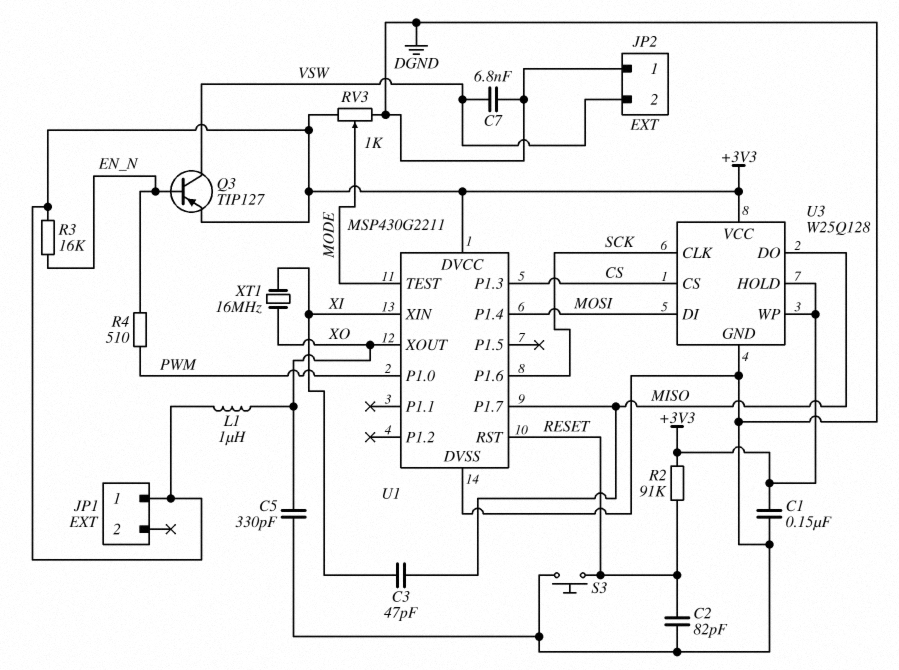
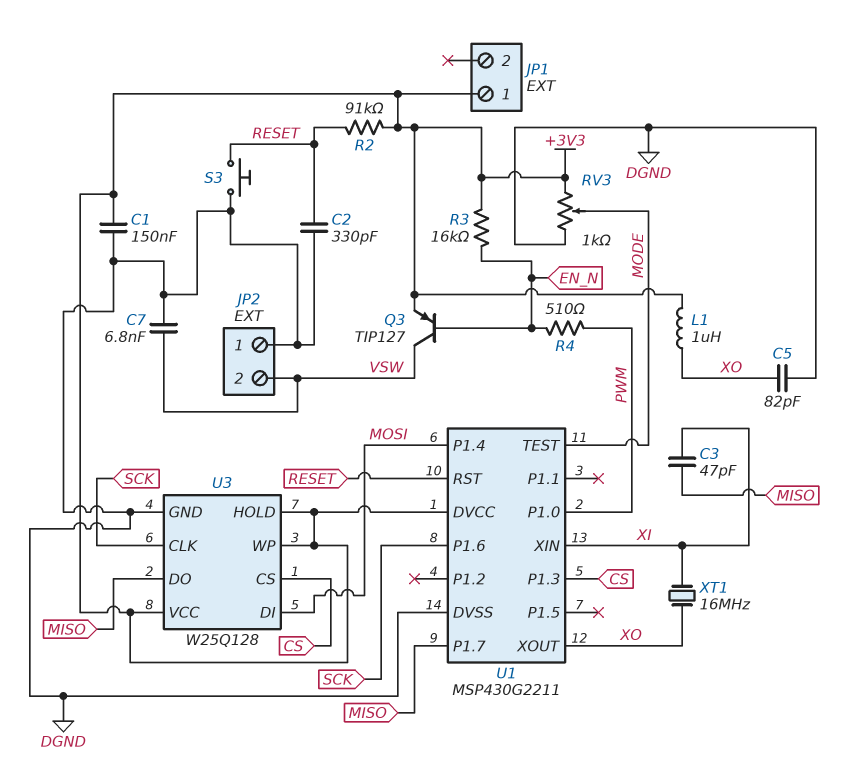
C2: 82pF (DGND, RESET) -> 330pF (DGND, RESET)
C5: 330pF (DGND, XO) -> 82pF (DGND, XO)

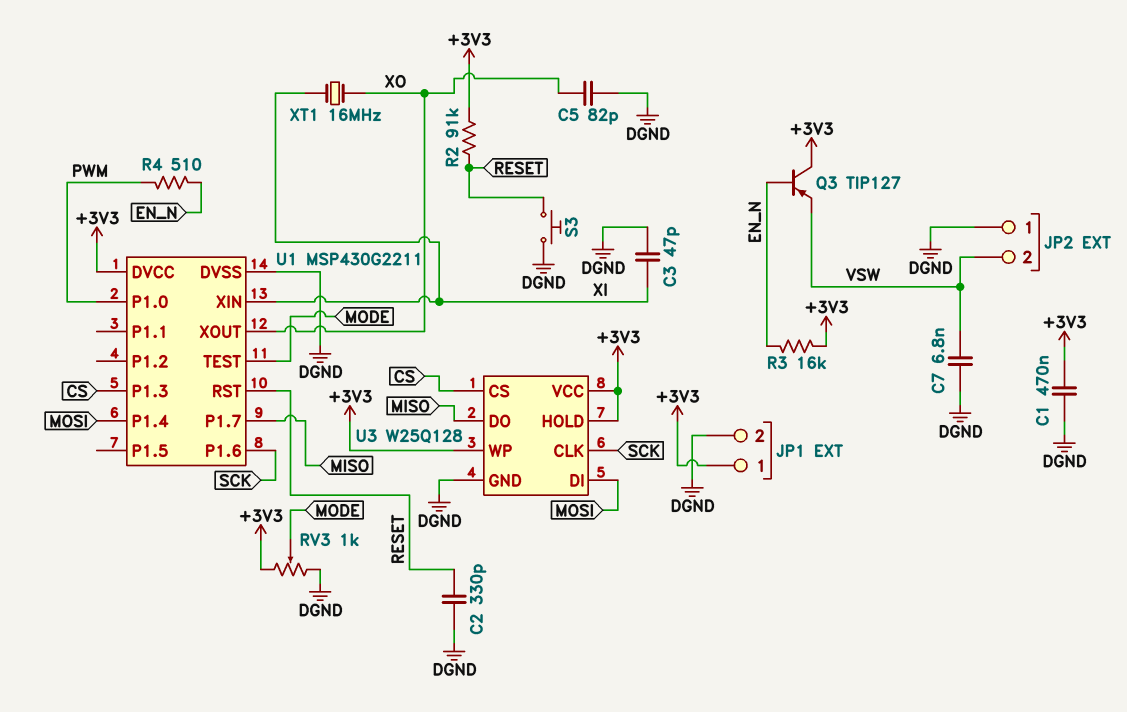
C1: 150nF (+3V3, DGND) -> 470nF (+3V3, DGND)
C3: 47pF (MISO, XI) -> 47pF (DGND, XI)
JP1 pin 2: none -> DGND
L1: 1uH (+3V3, XO) -> none
Q3: PNP TIP127 (B EN_N, C VSW, E +3V3) -> PNP TIP127 (B EN_N, C +3V3, E VSW)

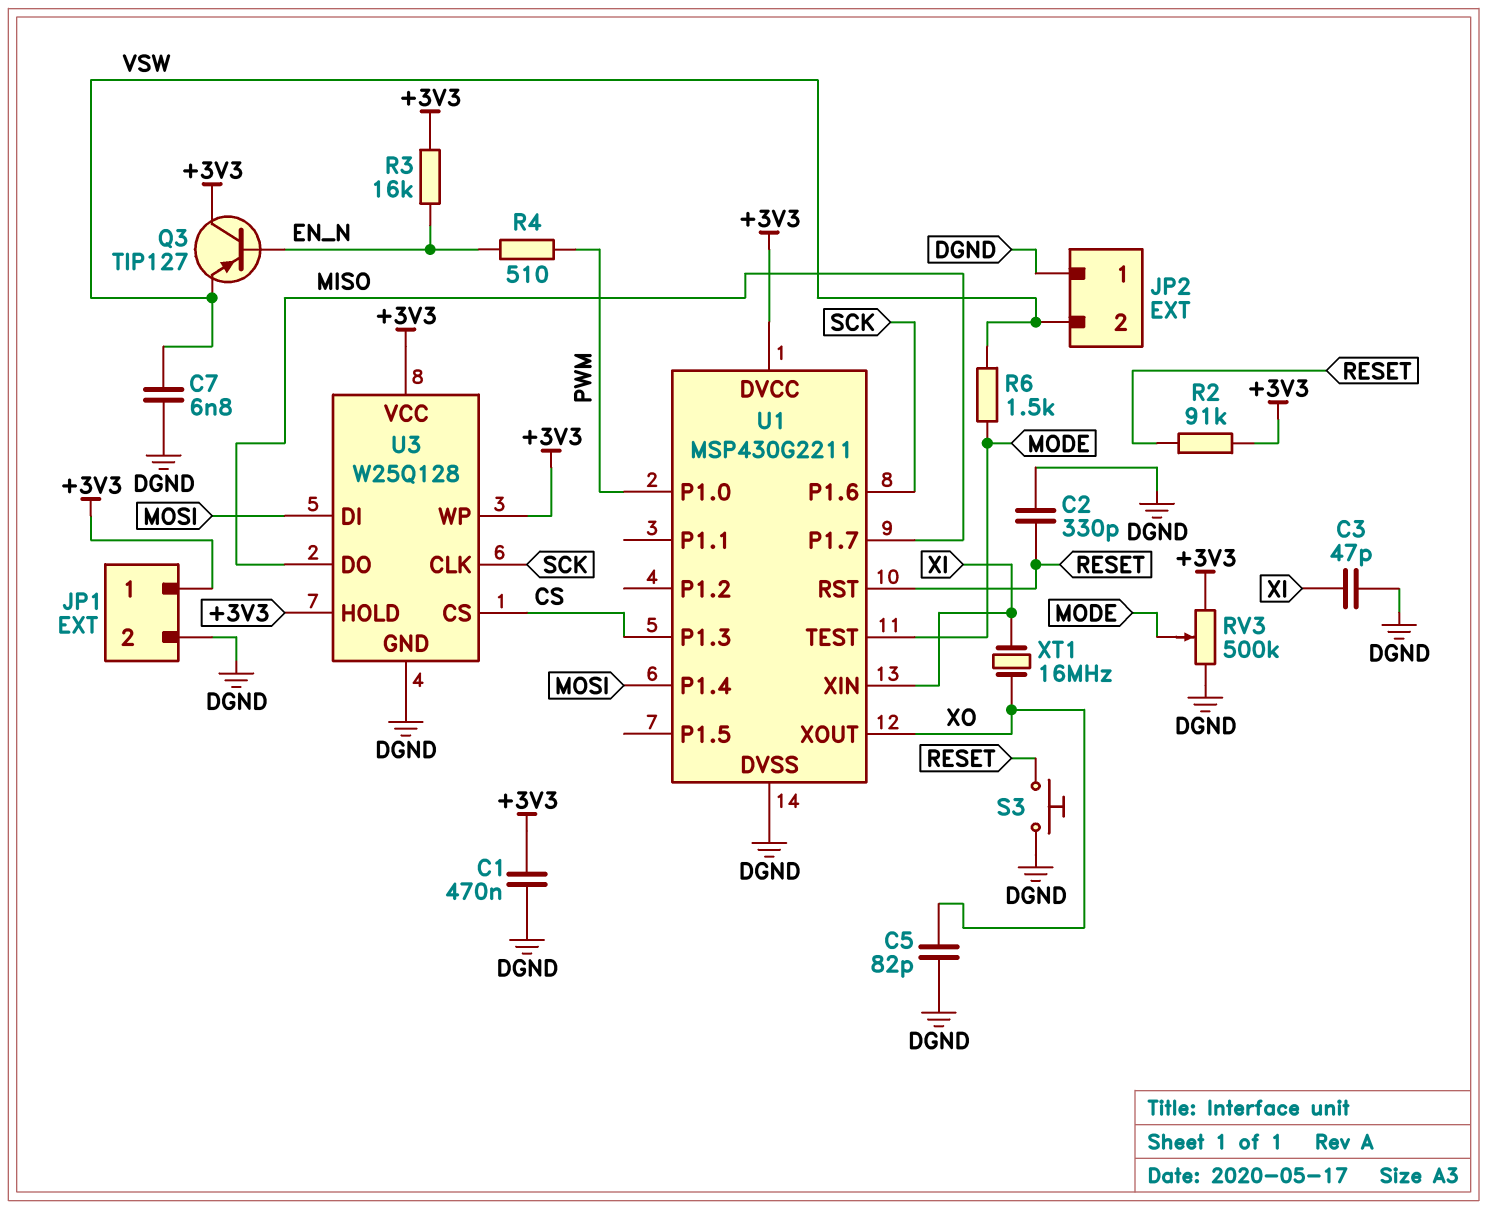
R6: none -> 1.5k (MODE, VSW)
RV3: 1k (+3V3, DGND, wiper MODE) -> 500k (+3V3, DGND, wiper MODE)

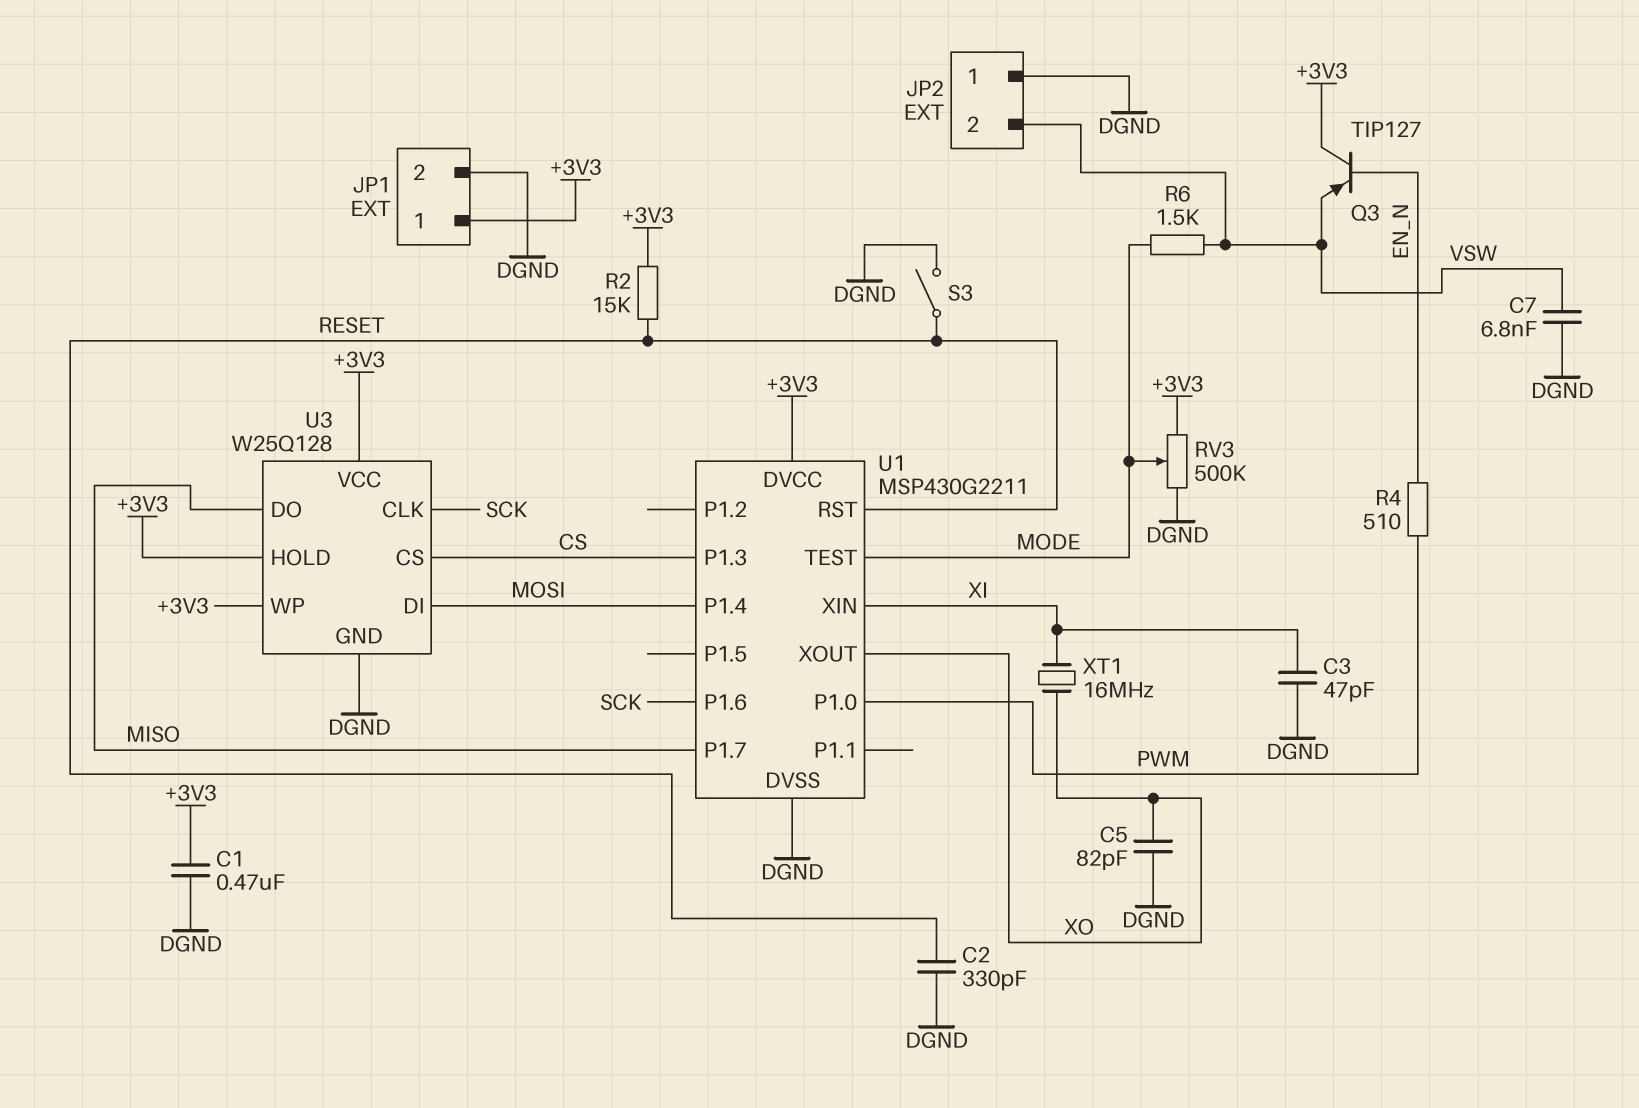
R2: 91k (+3V3, RESET) -> 15k (+3V3, RESET)
R3: 16k (+3V3, EN_N) -> none
S3: button (DGND, RESET) -> switch (DGND, RESET)

